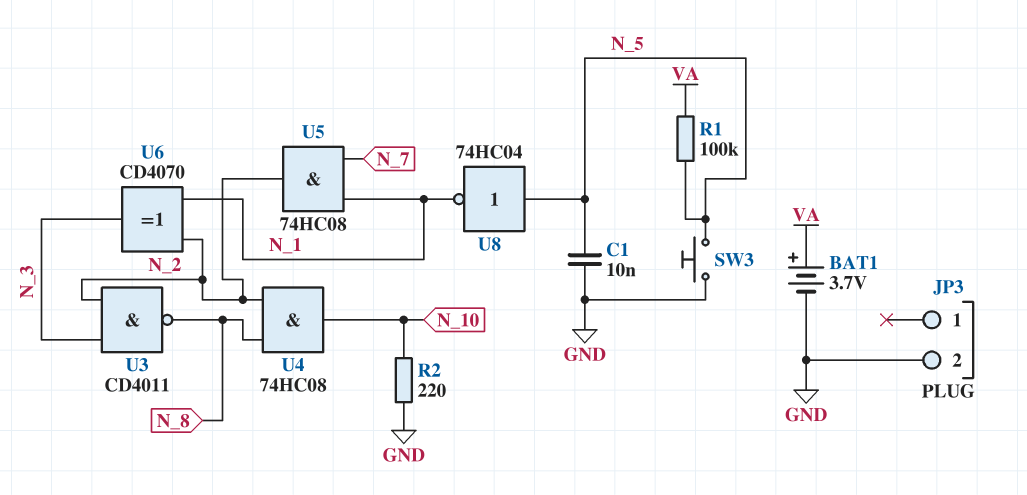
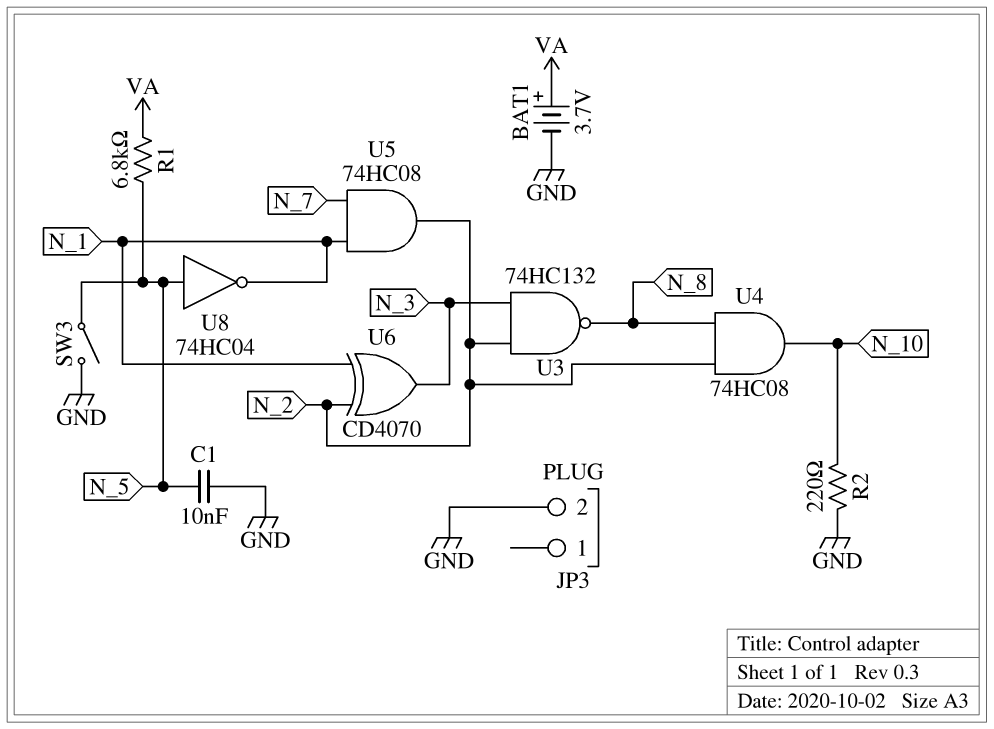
R1: 100k (N_5, VA) -> 6.8k (N_5, VA)
SW3: button (GND, N_5) -> switch (GND, N_5)
U3: NAND CD4011 (in N_2, in N_3, out N_8) -> NAND 74HC132 (in N_2, in N_3, out N_8)

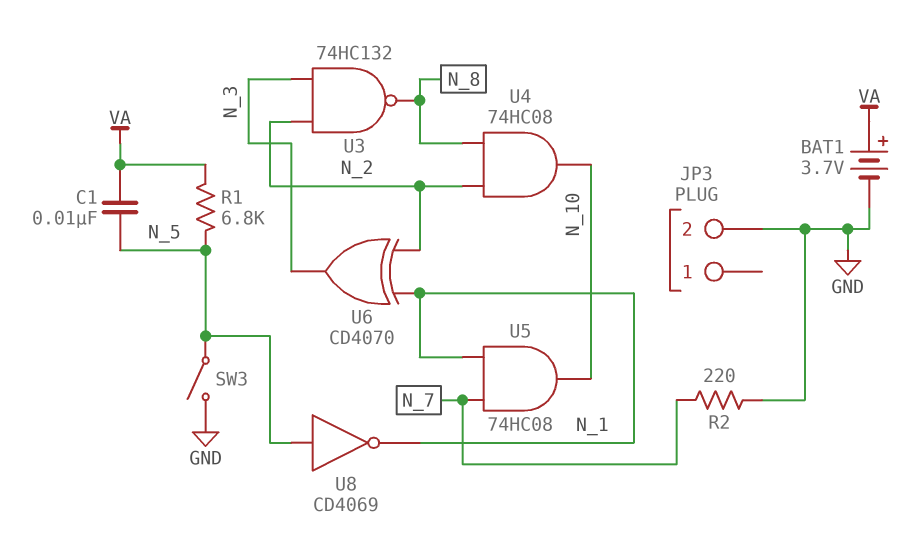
C1: 10nF (GND, N_5) -> 10nF (N_5, VA)
R2: 220 (GND, N_10) -> 220 (GND, N_7)
U5: AND 74HC08 (in N_1, in N_7, out N_2) -> AND 74HC08 (in N_1, in N_7, out N_10)
U8: NOT 74HC04 (in N_5, out N_1) -> NOT CD4069 (in N_5, out N_1)

